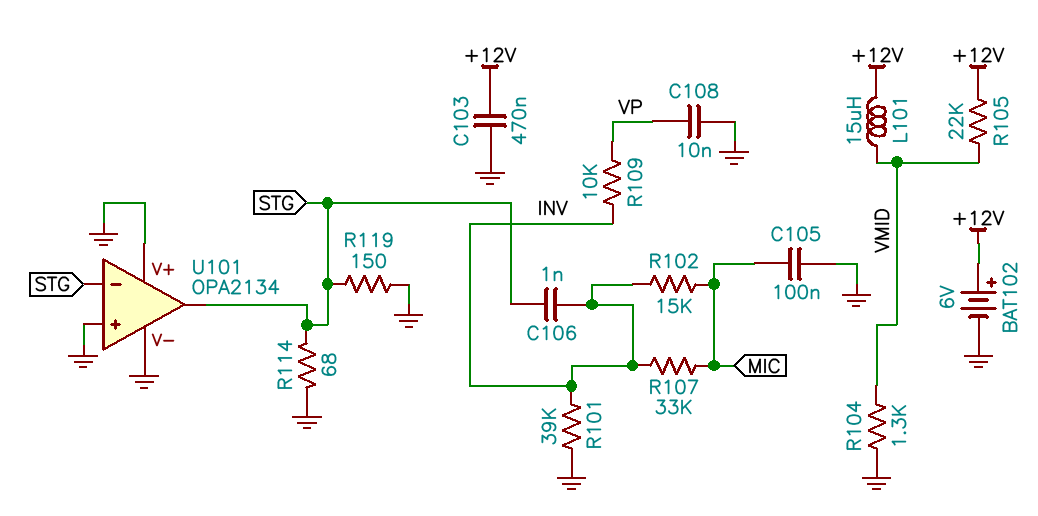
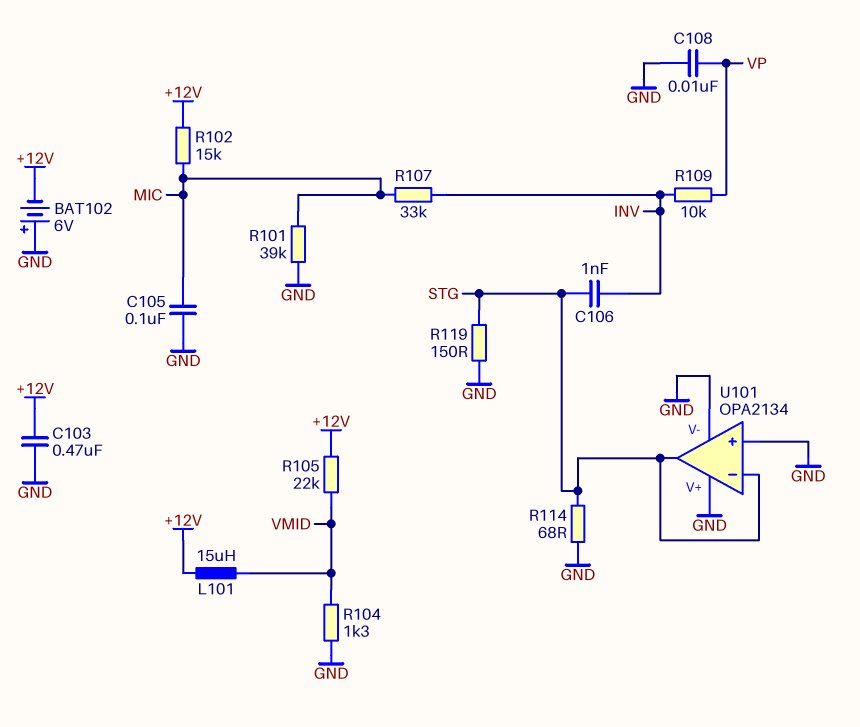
BAT102: 6V (plus +12V, minus GND) -> 6V (plus GND, minus +12V)
R101: 39k (GND, INV) -> 39k (GND, MIC)
R102: 15k (INV, MIC) -> 15k (+12V, MIC)

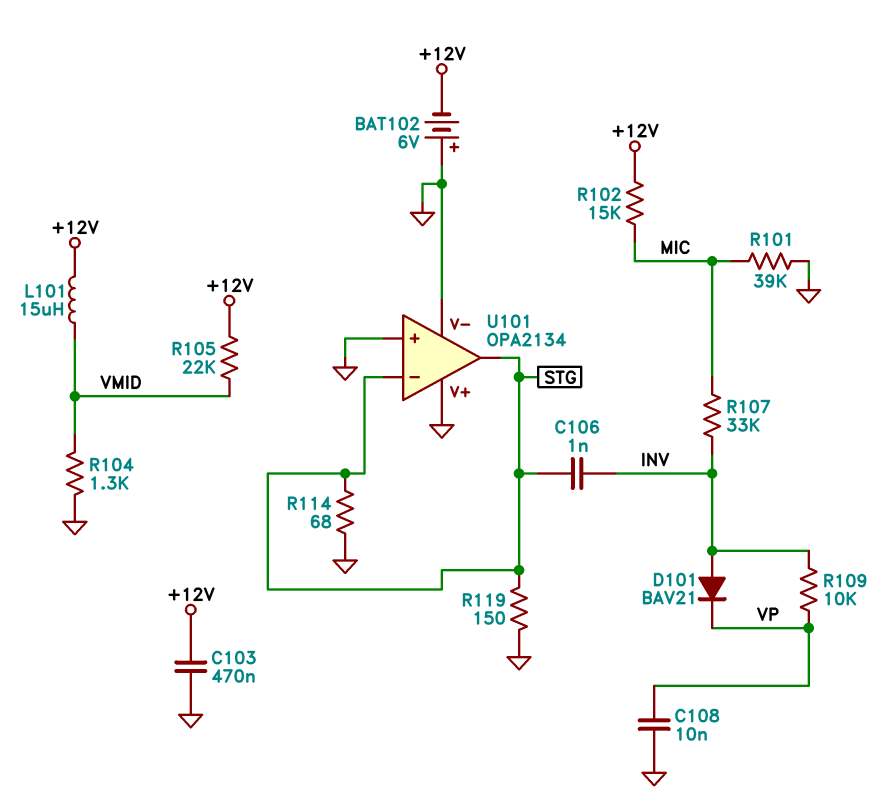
C105: 100nF (GND, MIC) -> none
D101: none -> diode BAV21 (A INV, K VP)

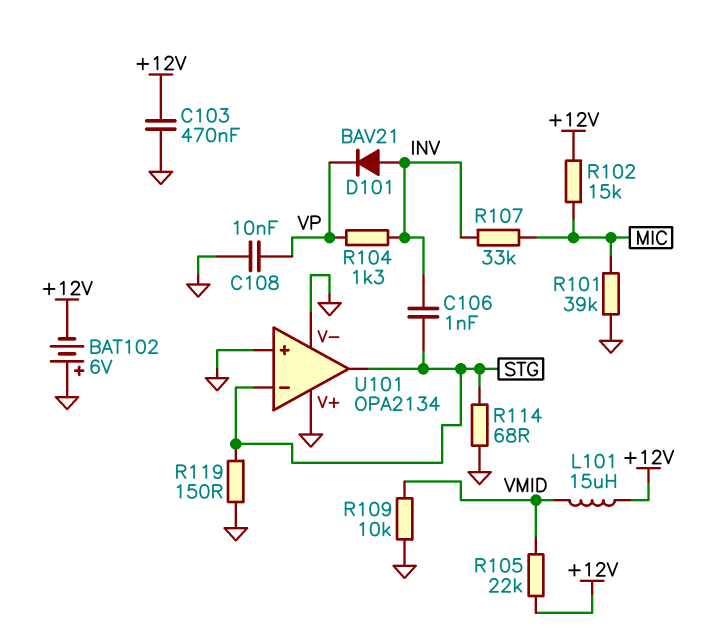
R104: 1.3k (GND, VMID) -> 1.3k (INV, VP)
R109: 10k (INV, VP) -> 10k (GND, VMID)

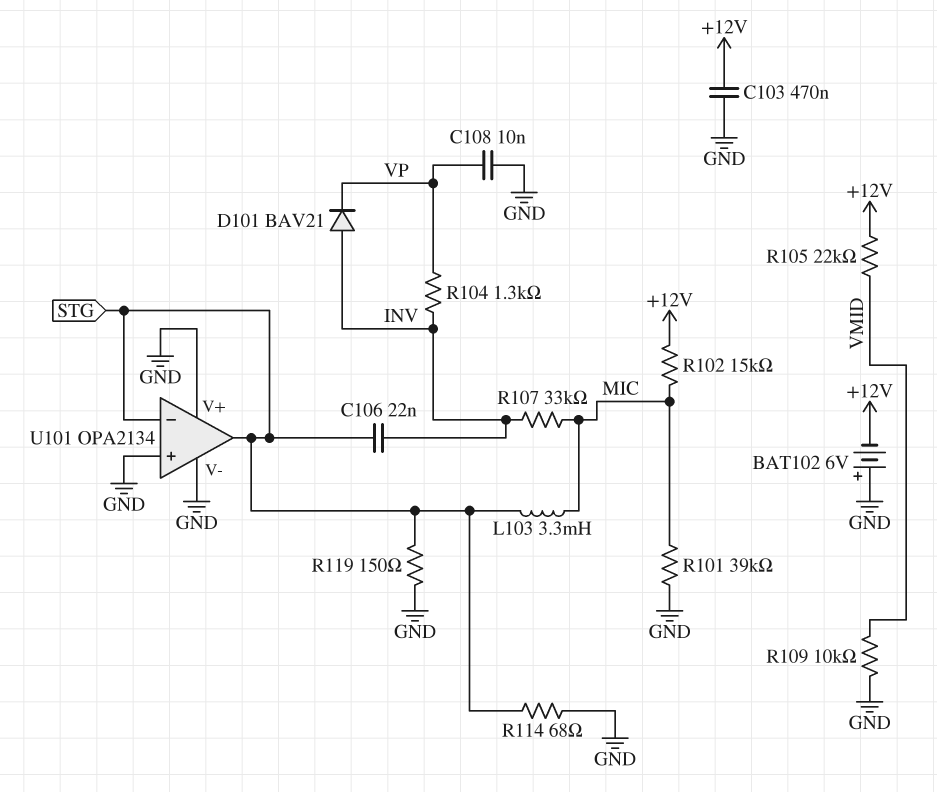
C106: 1nF (INV, STG) -> 22nF (INV, STG)
L101: 15uH (+12V, VMID) -> none
L103: none -> 3.3mH (MIC, STG)

